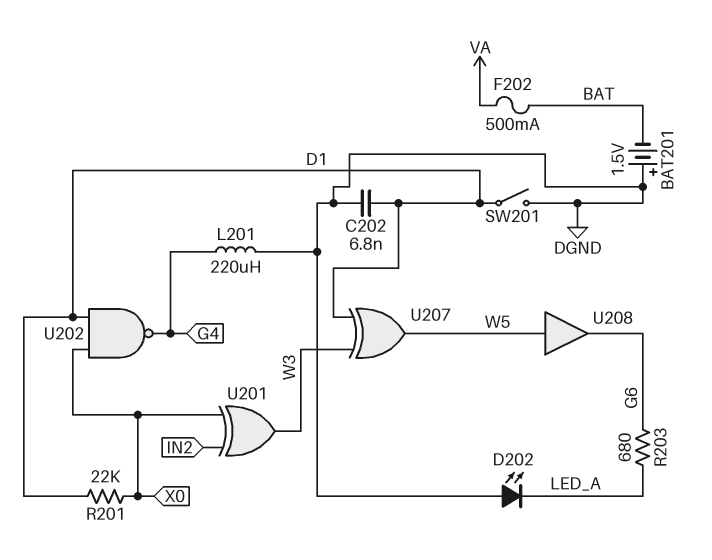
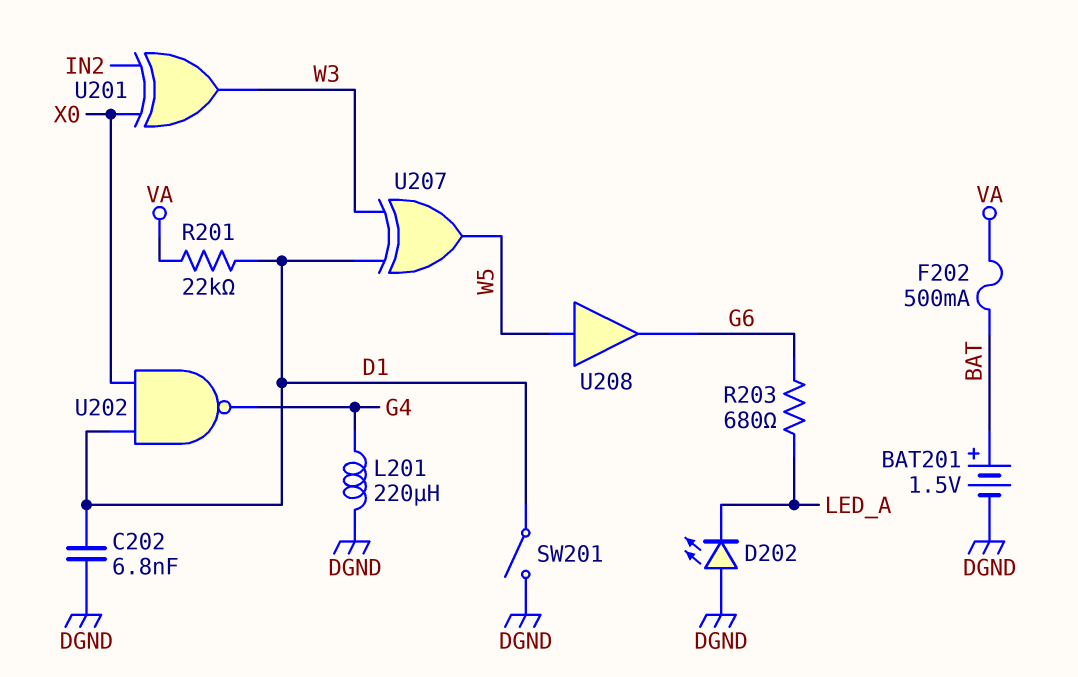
BAT201: 1.5V (plus DGND, minus BAT) -> 1.5V (plus BAT, minus DGND)
R201: 22k (D1, X0) -> 22k (D1, VA)

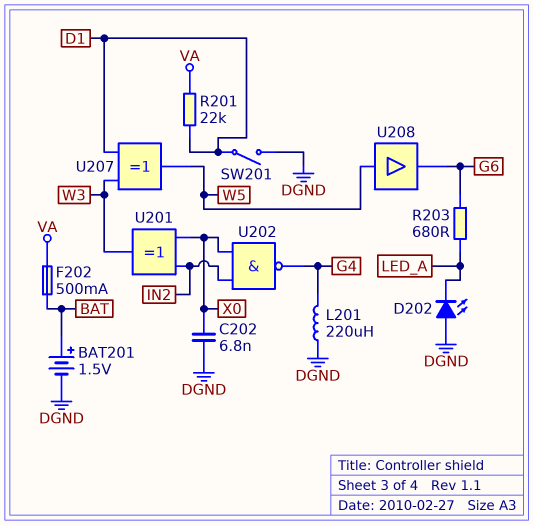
C202: 6.8nF (D1, DGND) -> 6.8nF (DGND, X0)
U202: NAND (in D1, in X0, out G4) -> NAND (in IN2, in X0, out G4)

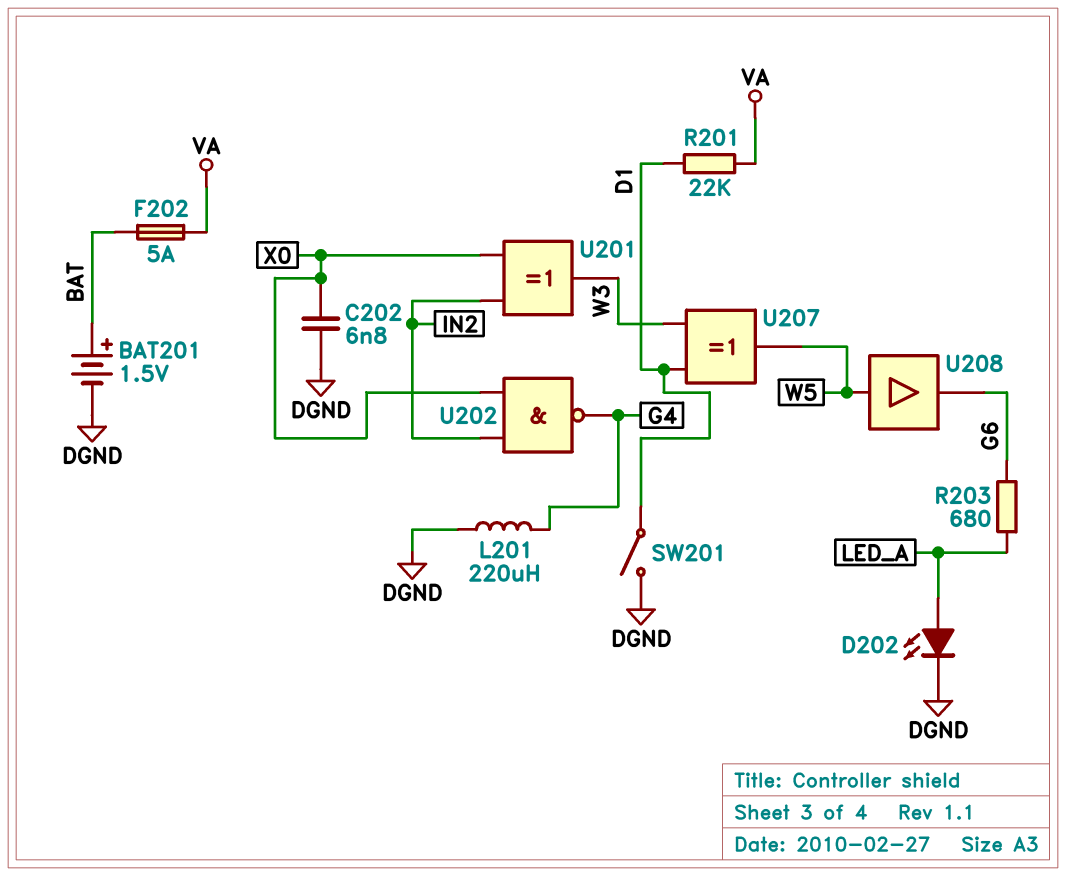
D202: LED (A DGND, K LED_A) -> LED (A LED_A, K DGND)
F202: 500mA (BAT, VA) -> 5A (BAT, VA)

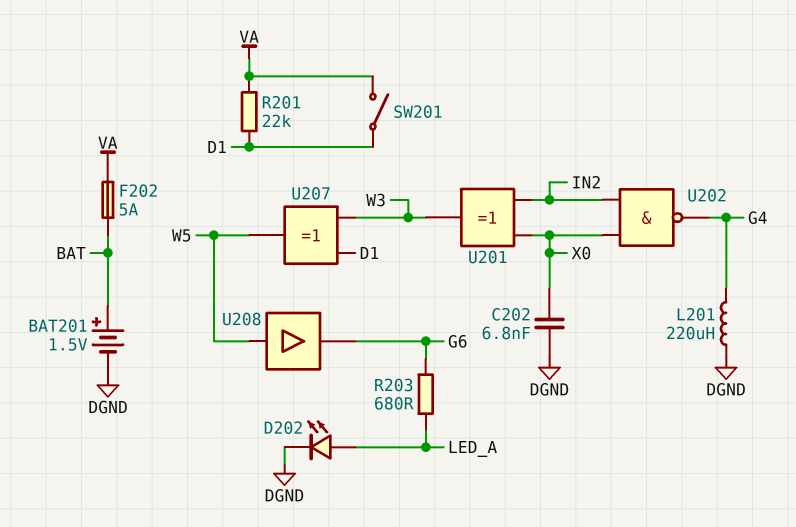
SW201: switch (D1, DGND) -> switch (D1, VA)

